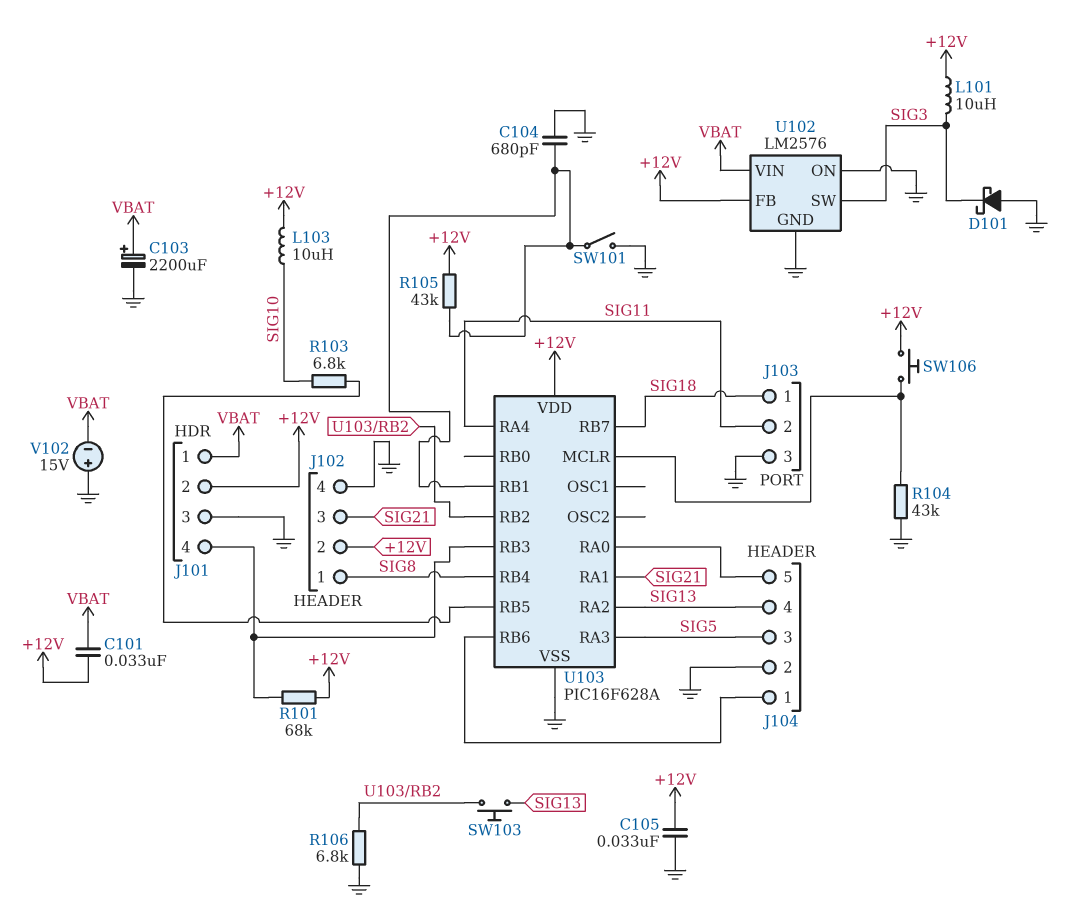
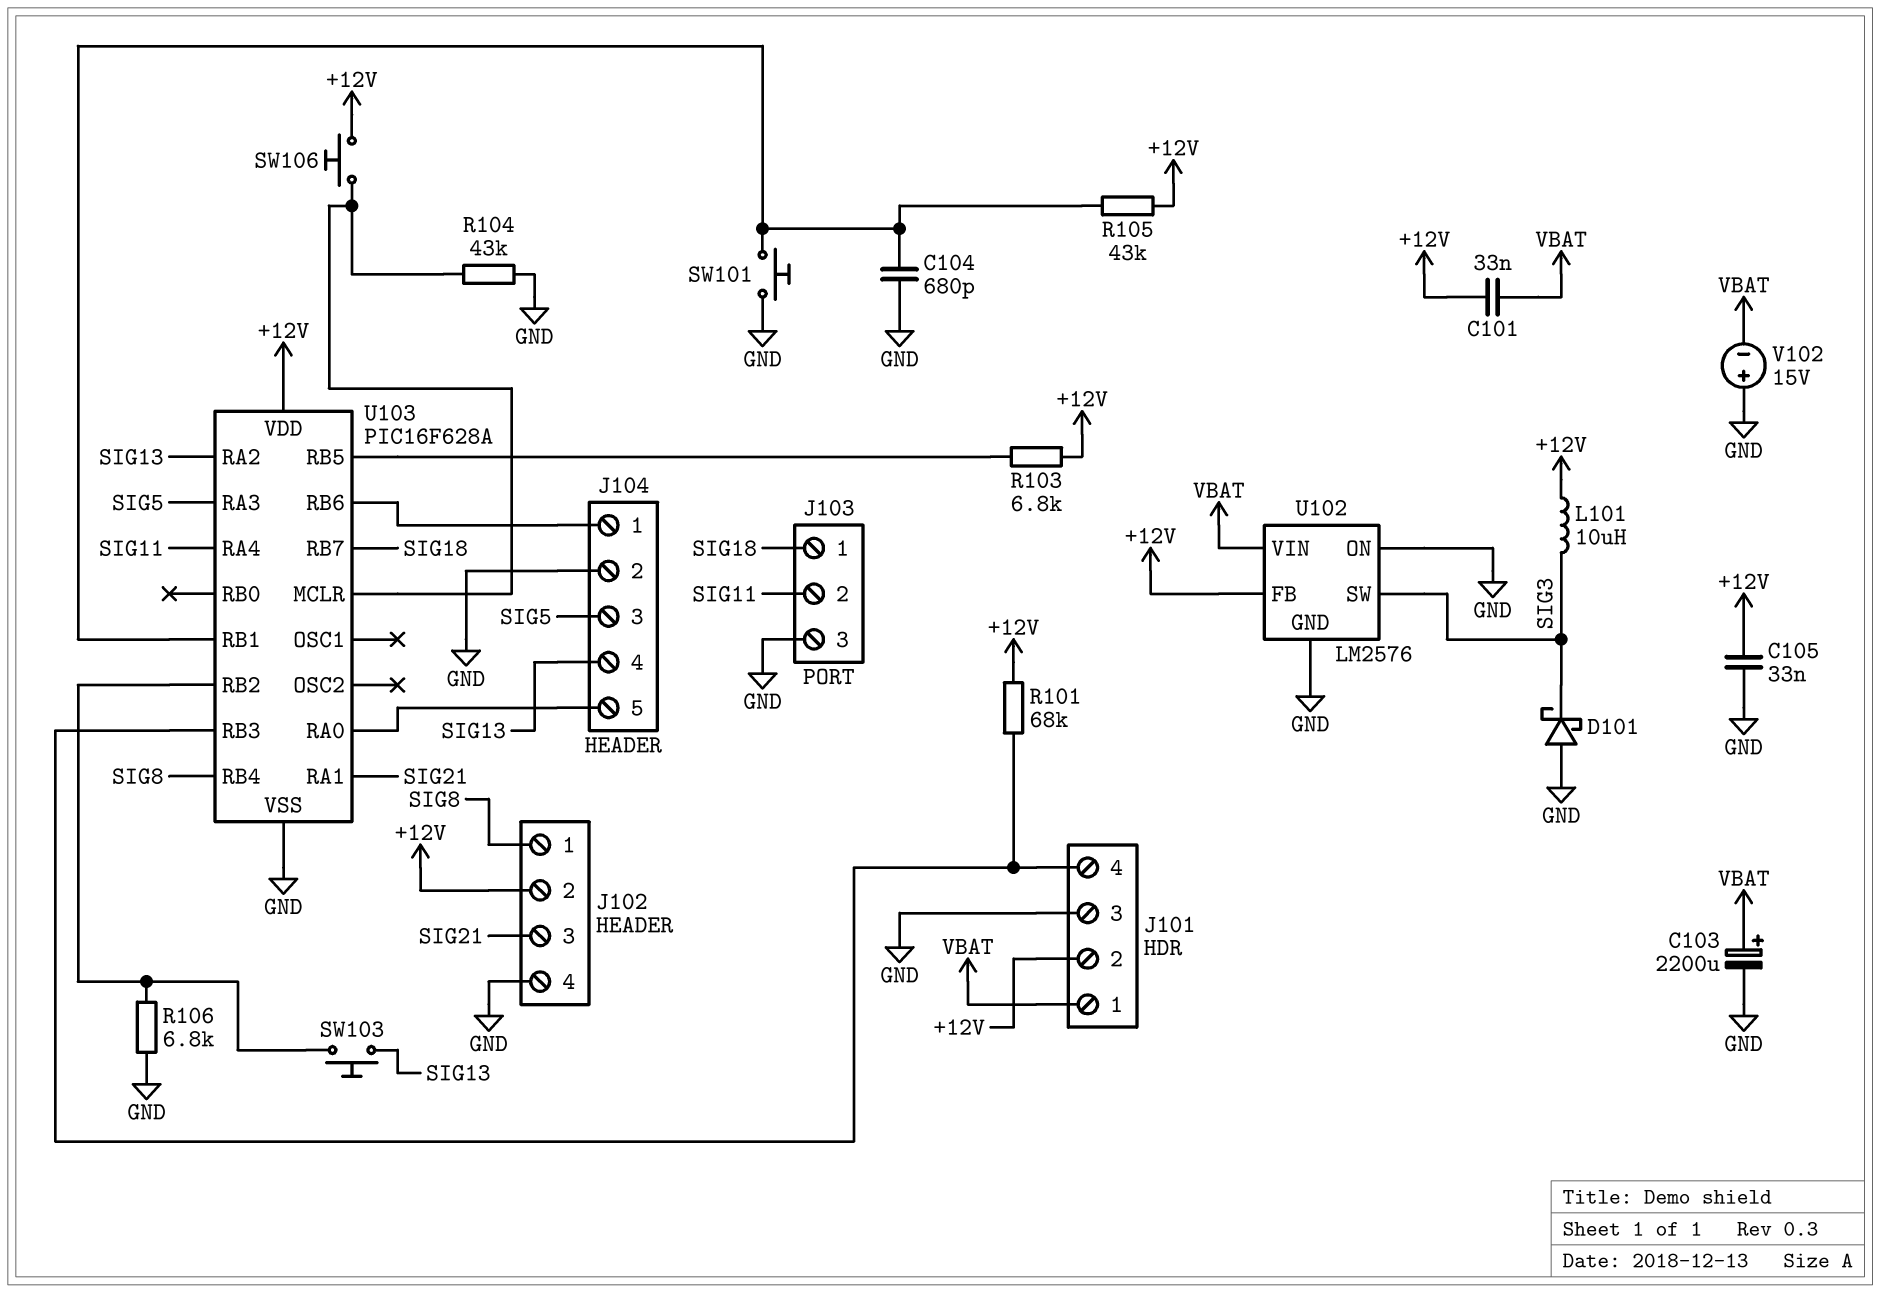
L103: 10uH (+12V, SIG10) -> none
R103: 6.8k (SIG10, U103/RB5) -> 6.8k (+12V, U103/RB5)
SW101: switch (GND, U103/RB1) -> button (GND, U103/RB1)

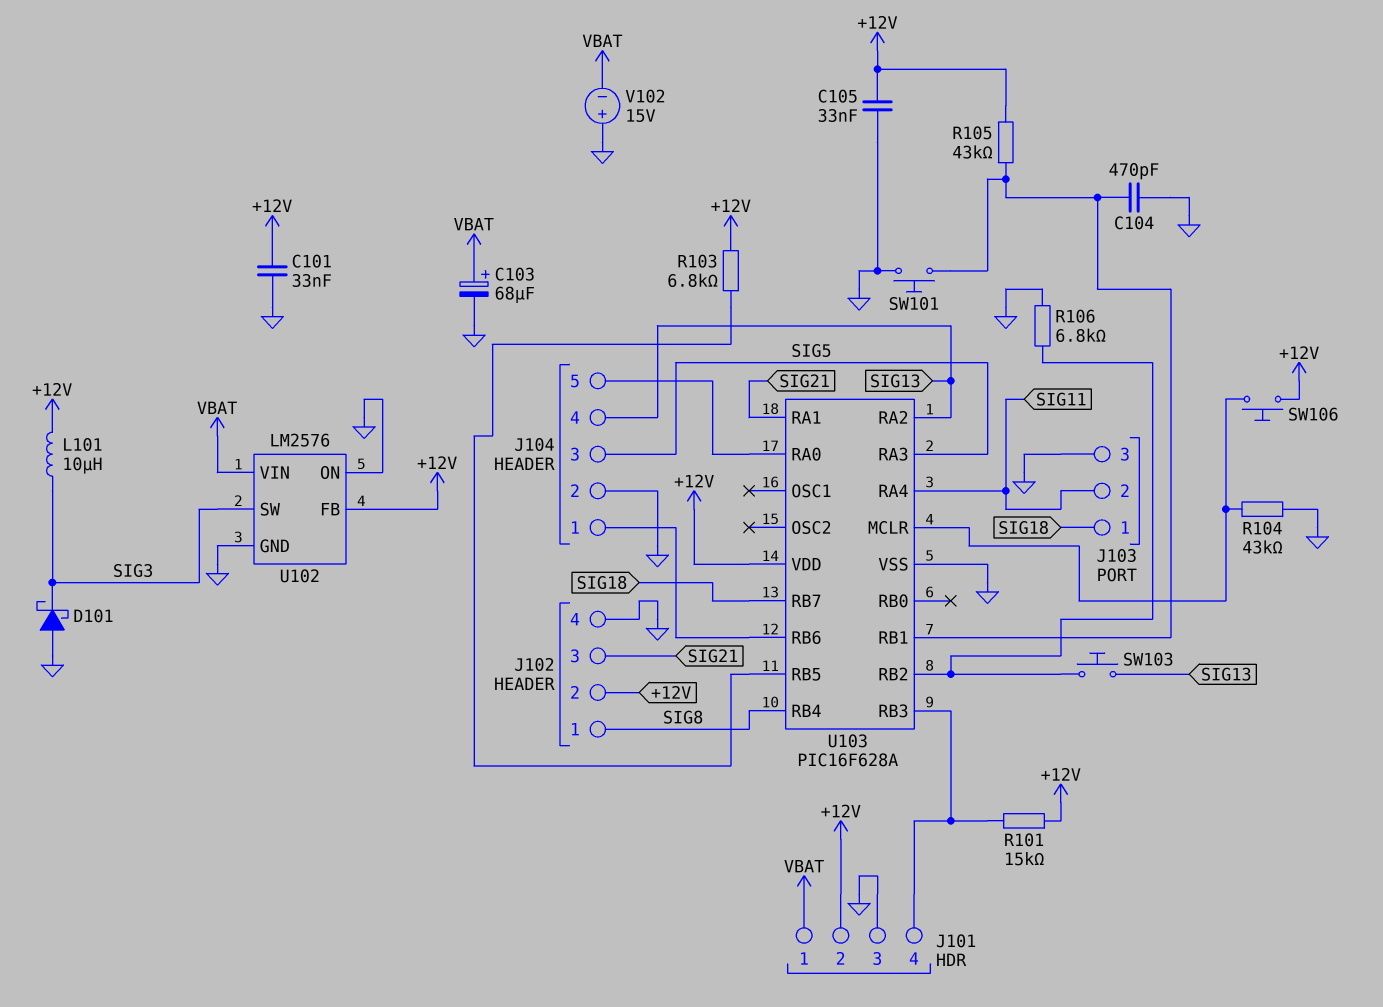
C101: 33nF (+12V, VBAT) -> 33nF (+12V, GND)
C103: 2200uF (plus VBAT, minus GND) -> 68uF (plus VBAT, minus GND)
C104: 680pF (GND, U103/RB1) -> 470pF (GND, U103/RB1)
R101: 68k (+12V, J101/4) -> 15k (+12V, J101/4)

